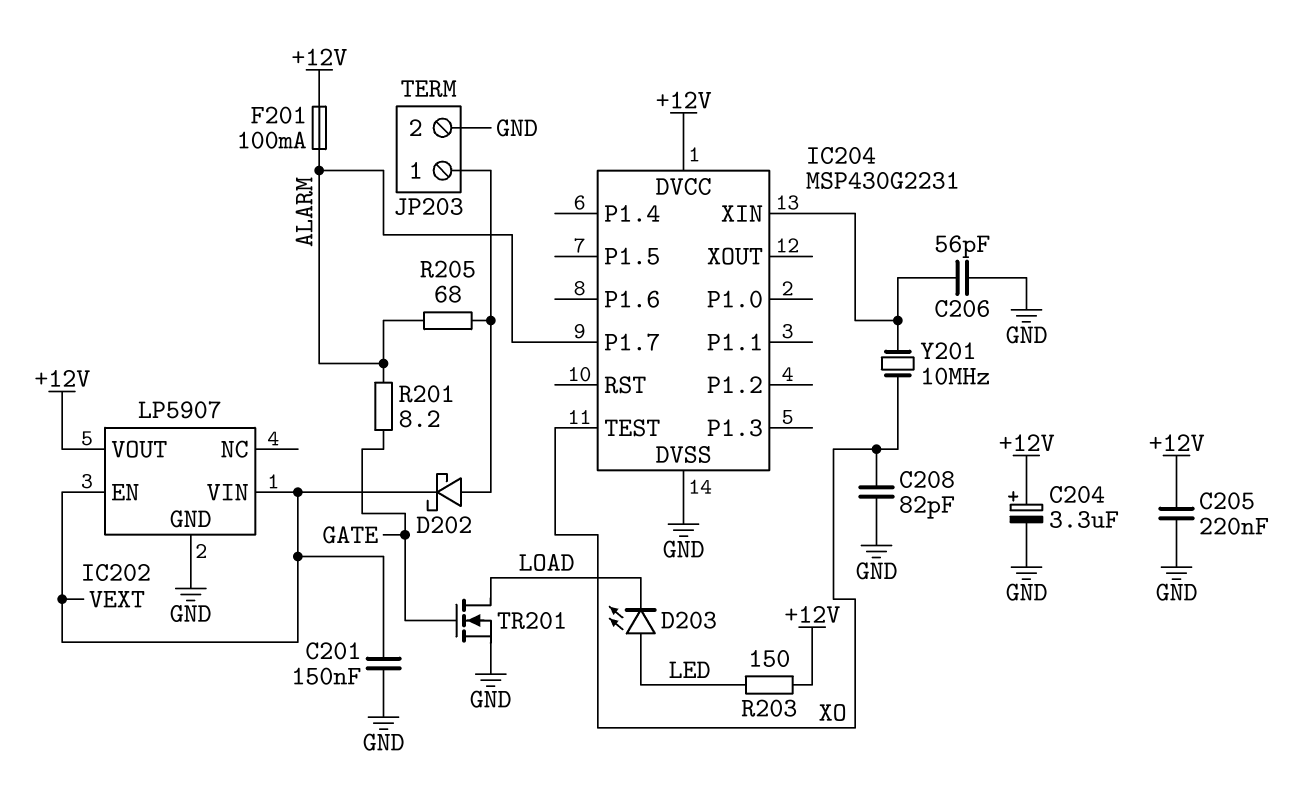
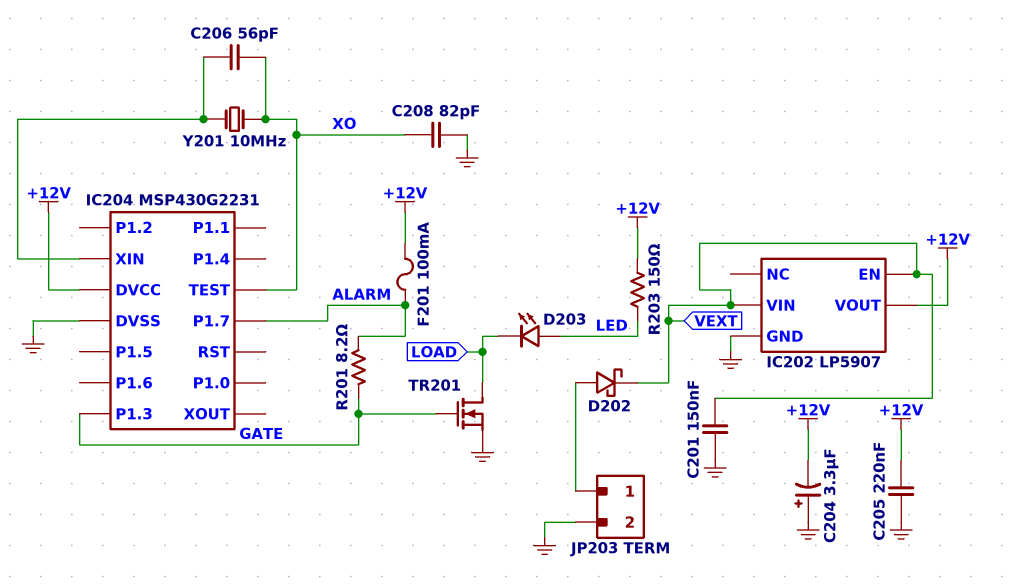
C204: 3.3uF (plus +12V, minus GND) -> 3.3uF (plus GND, minus +12V)
C206: 56pF (GND, IC204/XIN) -> 56pF (IC204/XIN, XO)
IC204 pin P1.3: none -> GATE
R205: 68 (ALARM, JP203/1) -> none

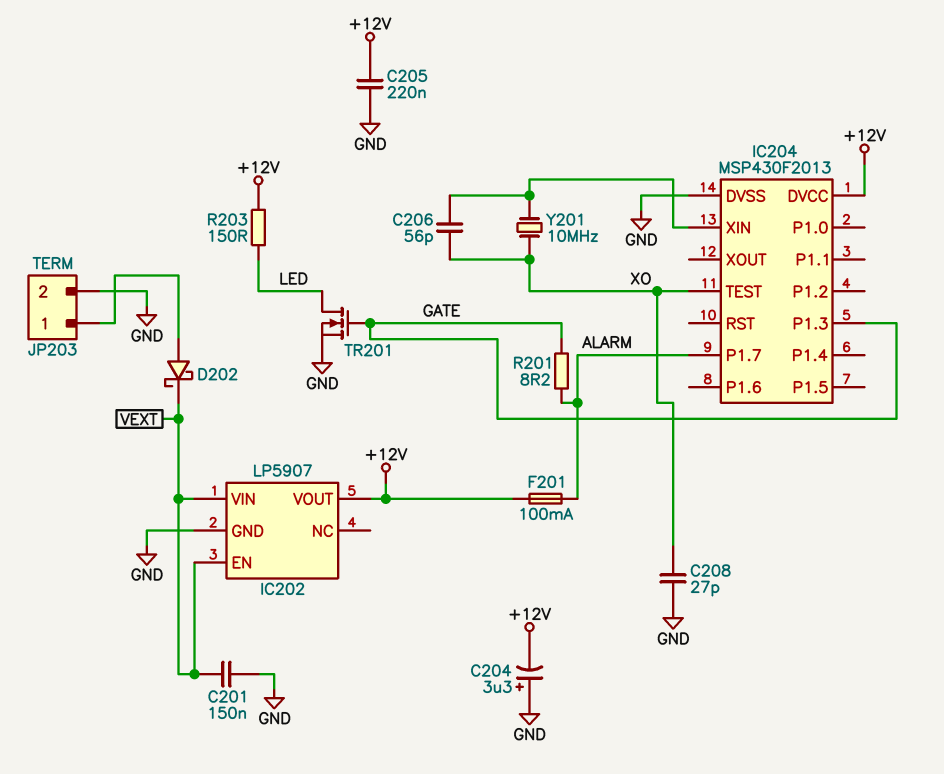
C208: 82pF (GND, XO) -> 27pF (GND, XO)
D203: LED (A LED, K LOAD) -> none
IC204: MSP430G2231 -> MSP430F2013
TR201: NMOS (G GATE, D LOAD, S GND) -> NMOS (G GATE, D LED, S GND)

